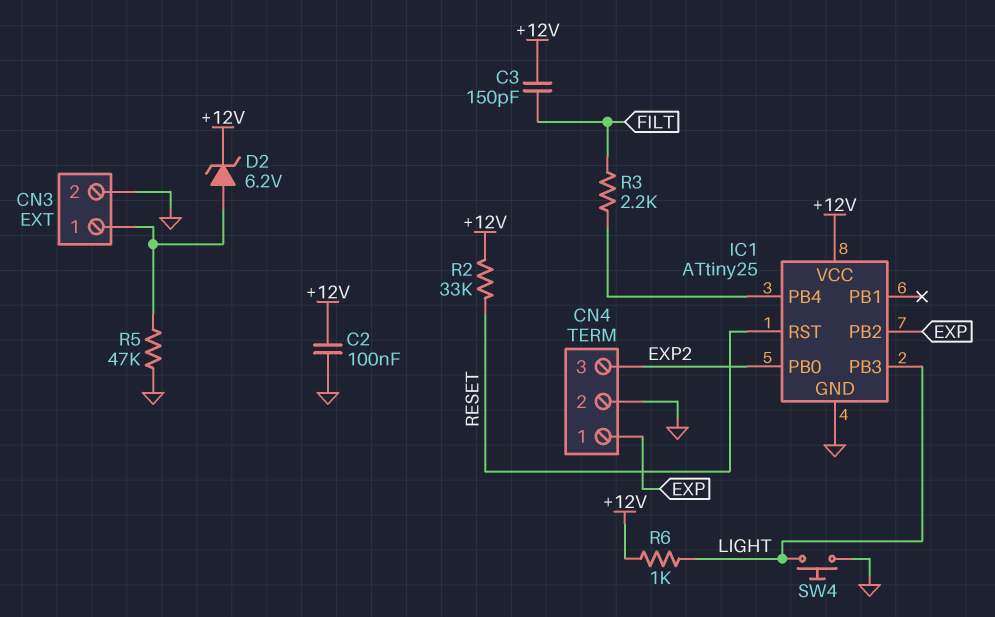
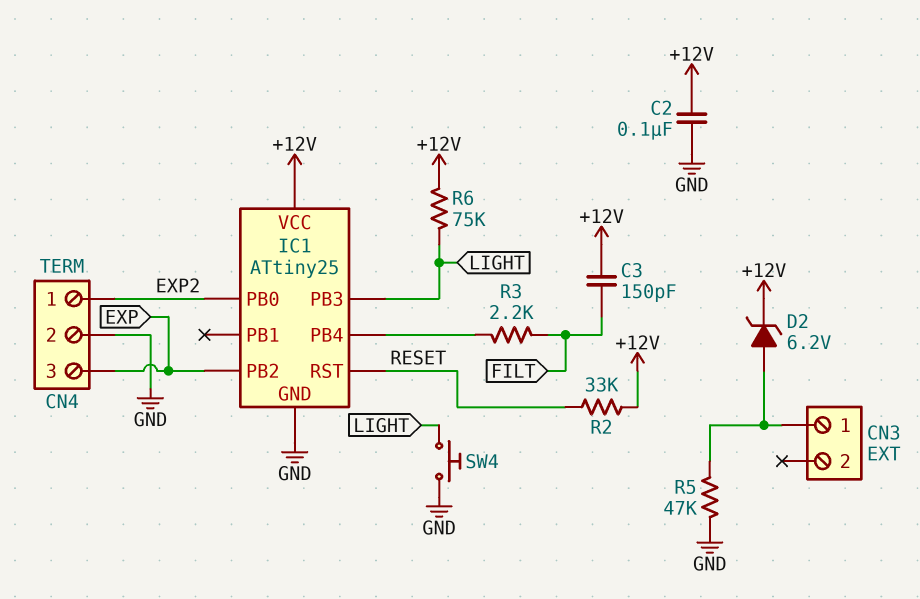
CN3 pin 2: GND -> none
CN4 pin 1: EXP -> EXP2
CN4 pin 3: EXP2 -> EXP
R6: 1k (+12V, LIGHT) -> 75k (+12V, LIGHT)

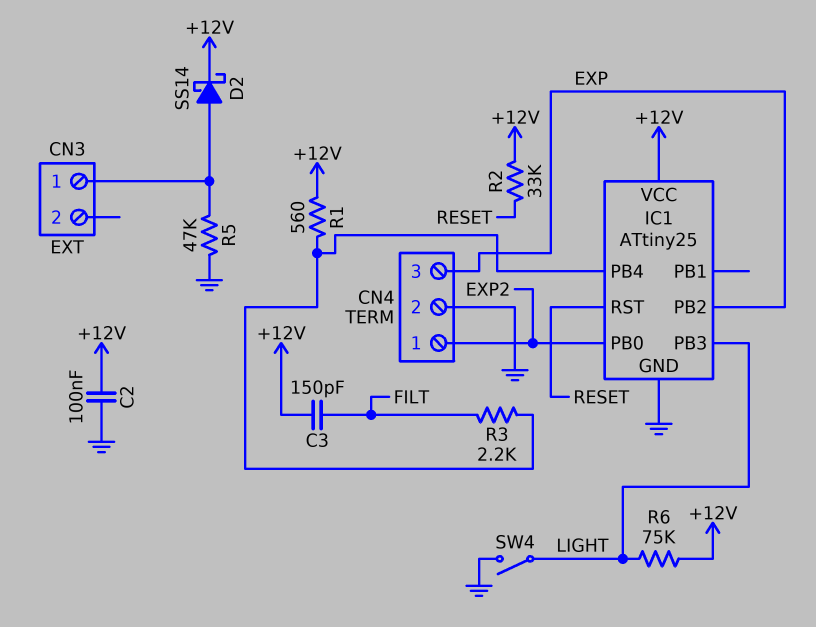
D2: zener 6.2V (A CN3/1, K +12V) -> schottky SS14 (A CN3/1, K +12V)
R1: none -> 560 (+12V, IC1/PB4)
SW4: button (GND, LIGHT) -> switch (GND, LIGHT)

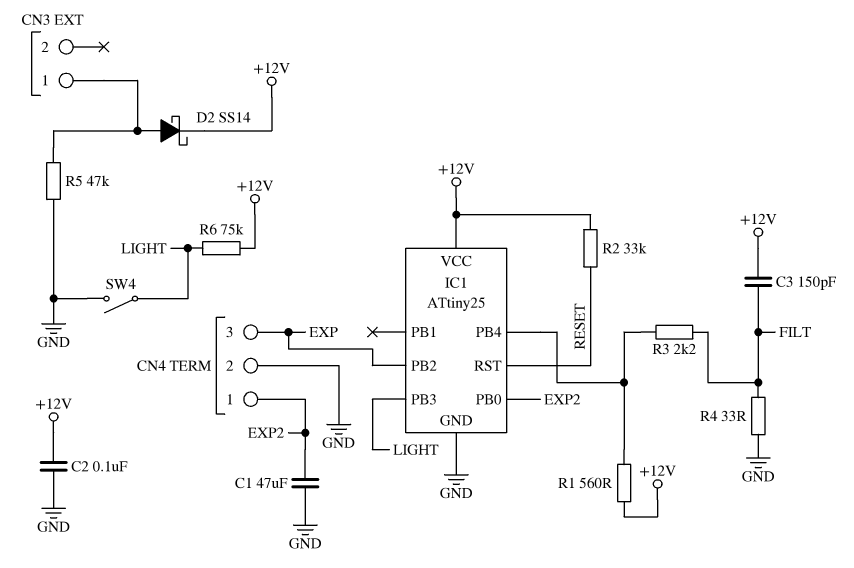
C1: none -> 47uF (EXP2, GND)
R4: none -> 33 (FILT, GND)

